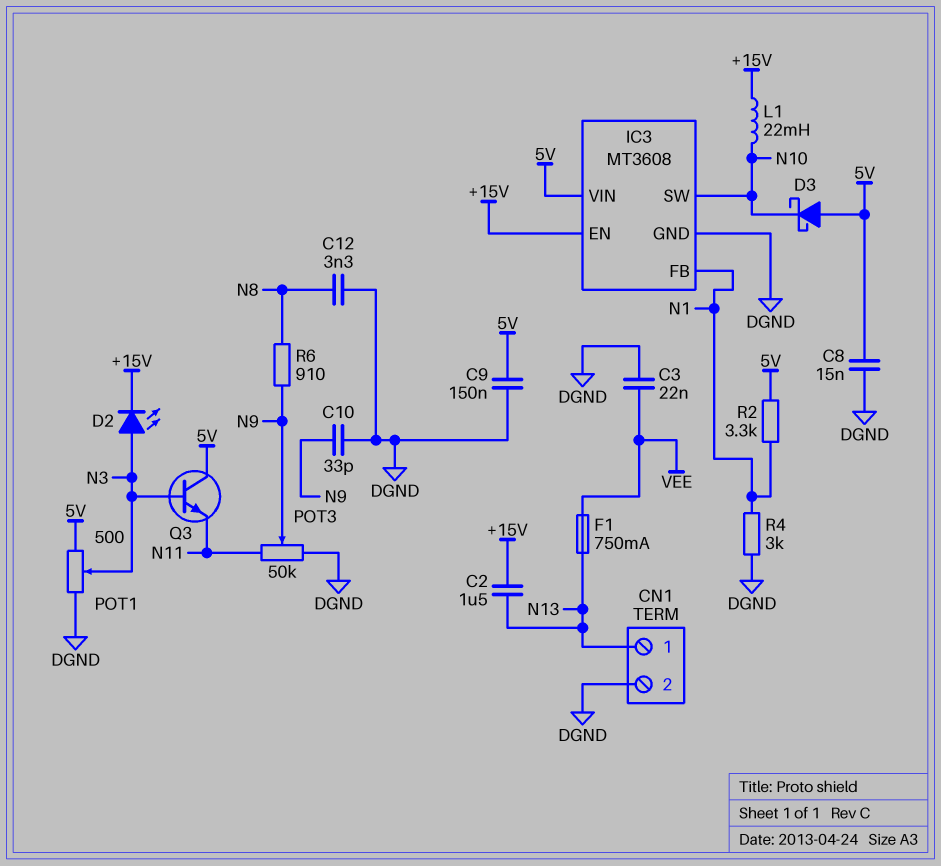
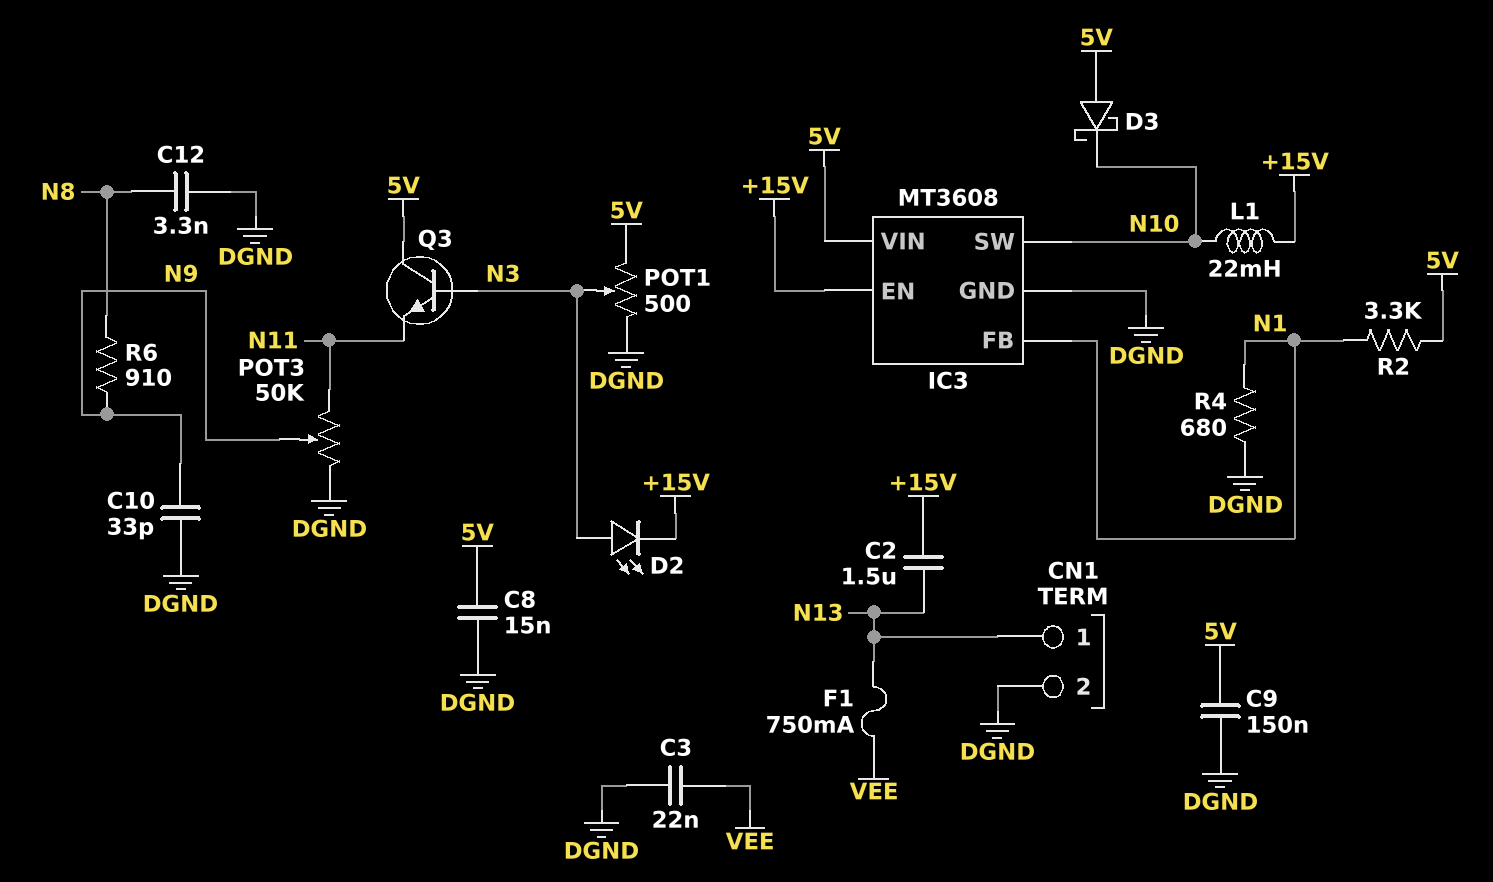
R4: 3k (DGND, N1) -> 680 (DGND, N1)

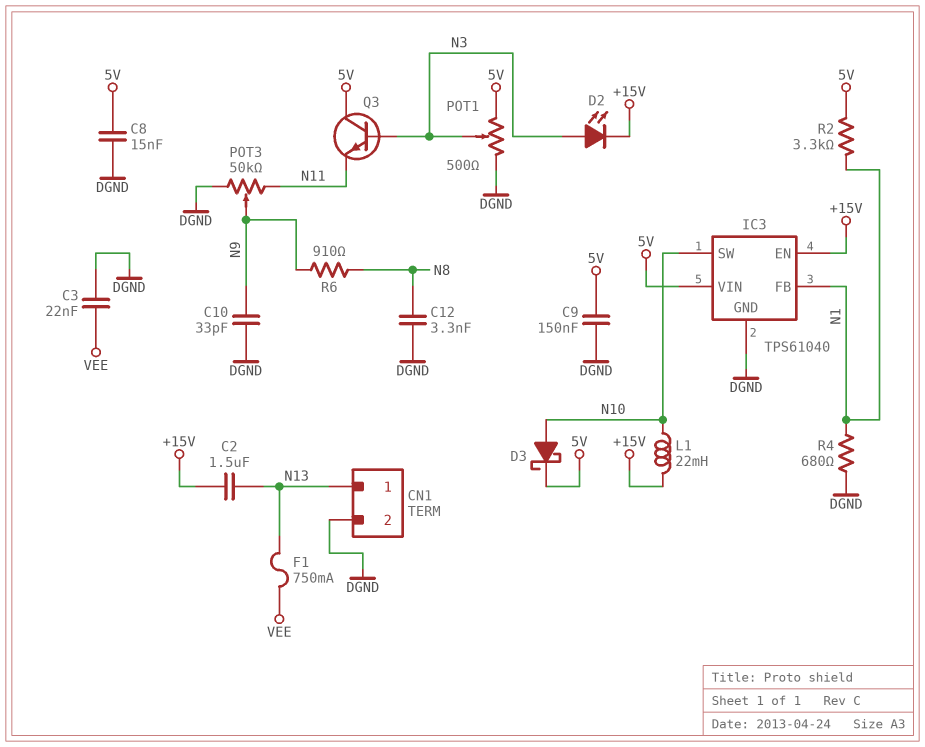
D3: schottky (A 5V, K N10) -> schottky (A N10, K 5V)
IC3: MT3608 -> TPS61040

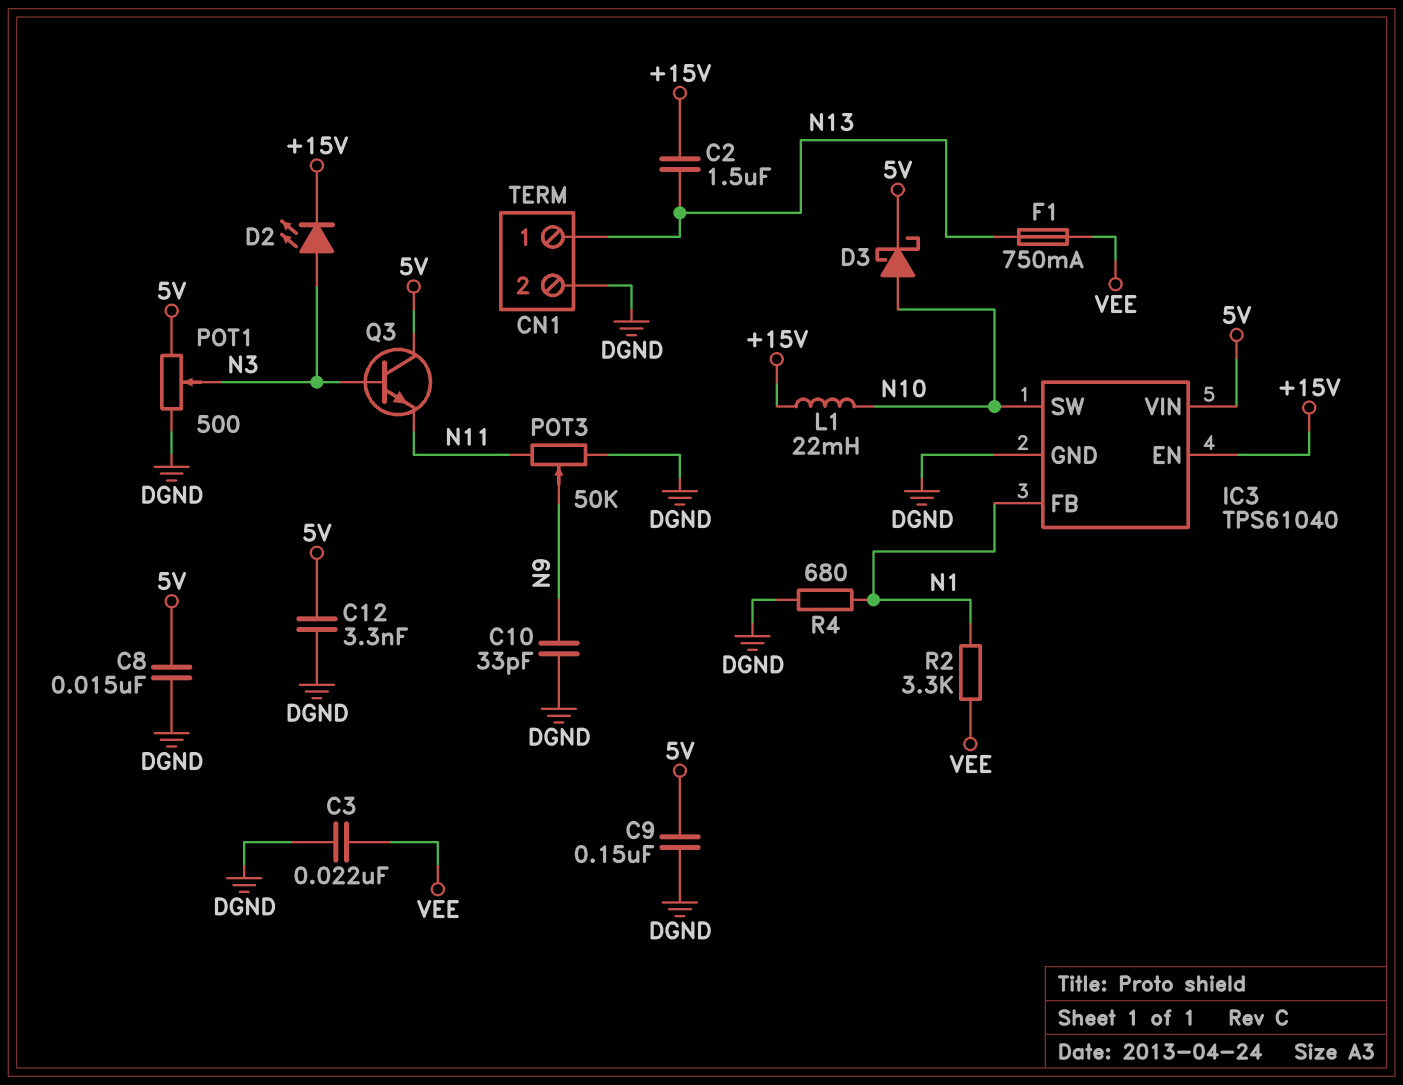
C12: 3.3nF (DGND, N8) -> 3.3nF (5V, DGND)
R2: 3.3k (5V, N1) -> 3.3k (N1, VEE)
R6: 910 (N8, N9) -> none

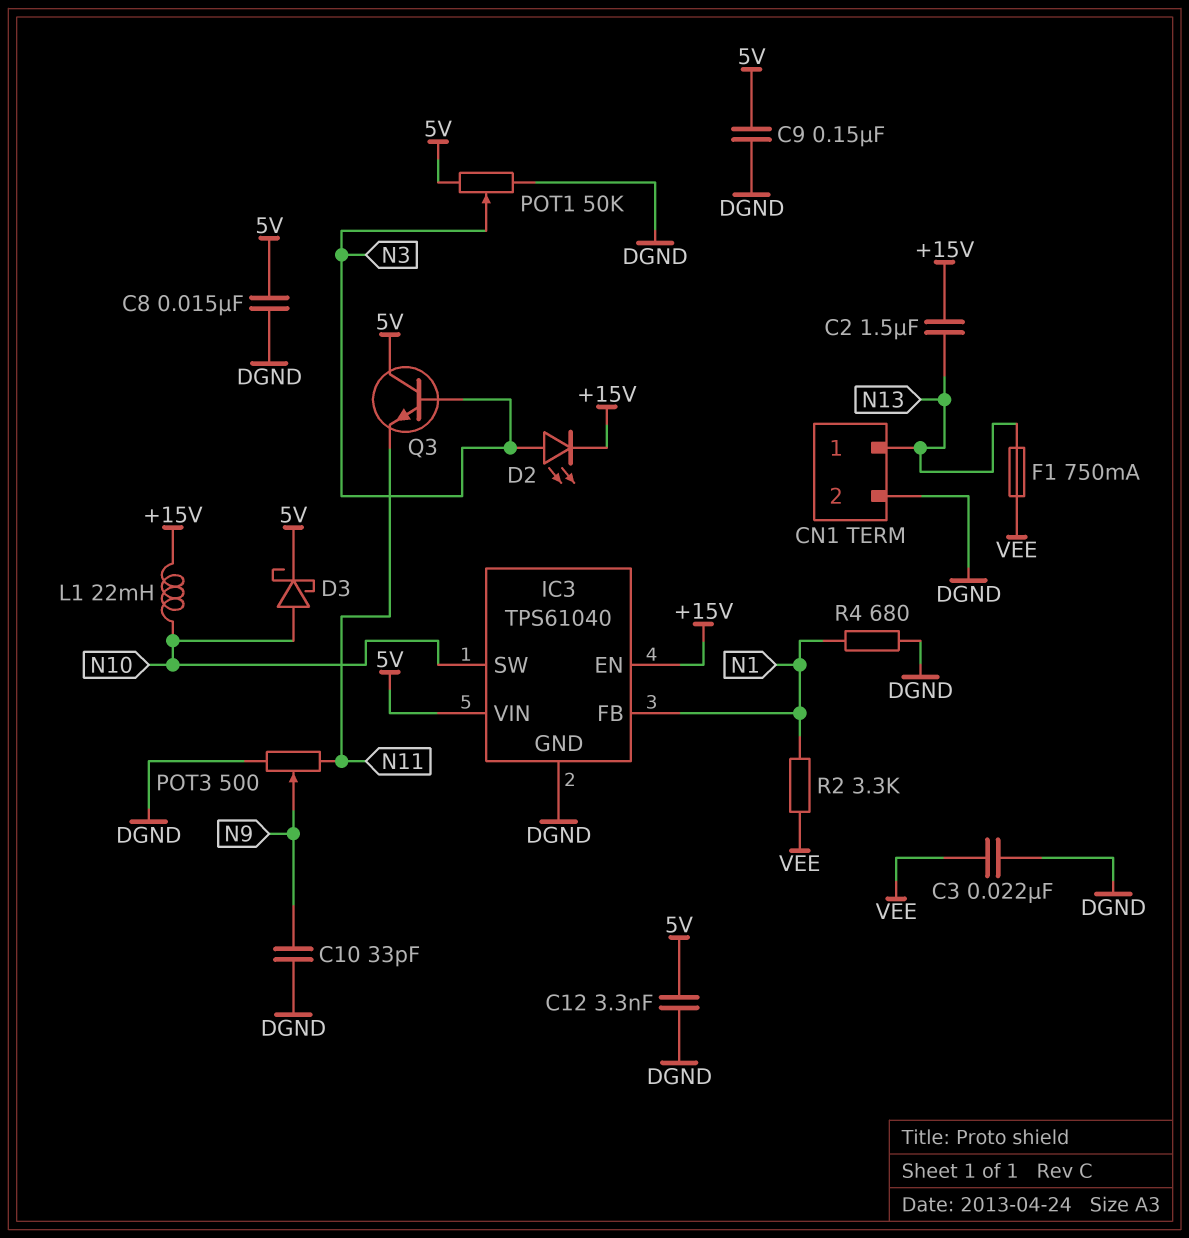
POT1: 500 (5V, DGND, wiper N3) -> 50k (5V, DGND, wiper N3)
POT3: 50k (DGND, N11, wiper N9) -> 500 (DGND, N11, wiper N9)

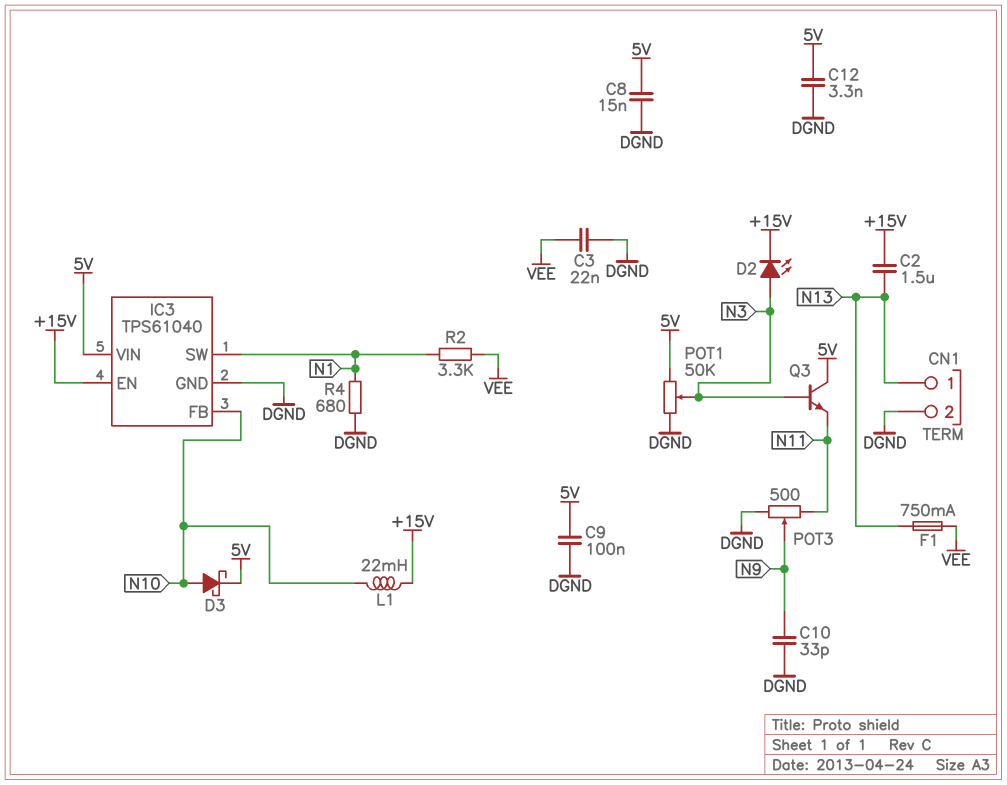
C9: 150nF (5V, DGND) -> 100nF (5V, DGND)
IC3 pin FB: N1 -> N10
IC3 pin SW: N10 -> N1

